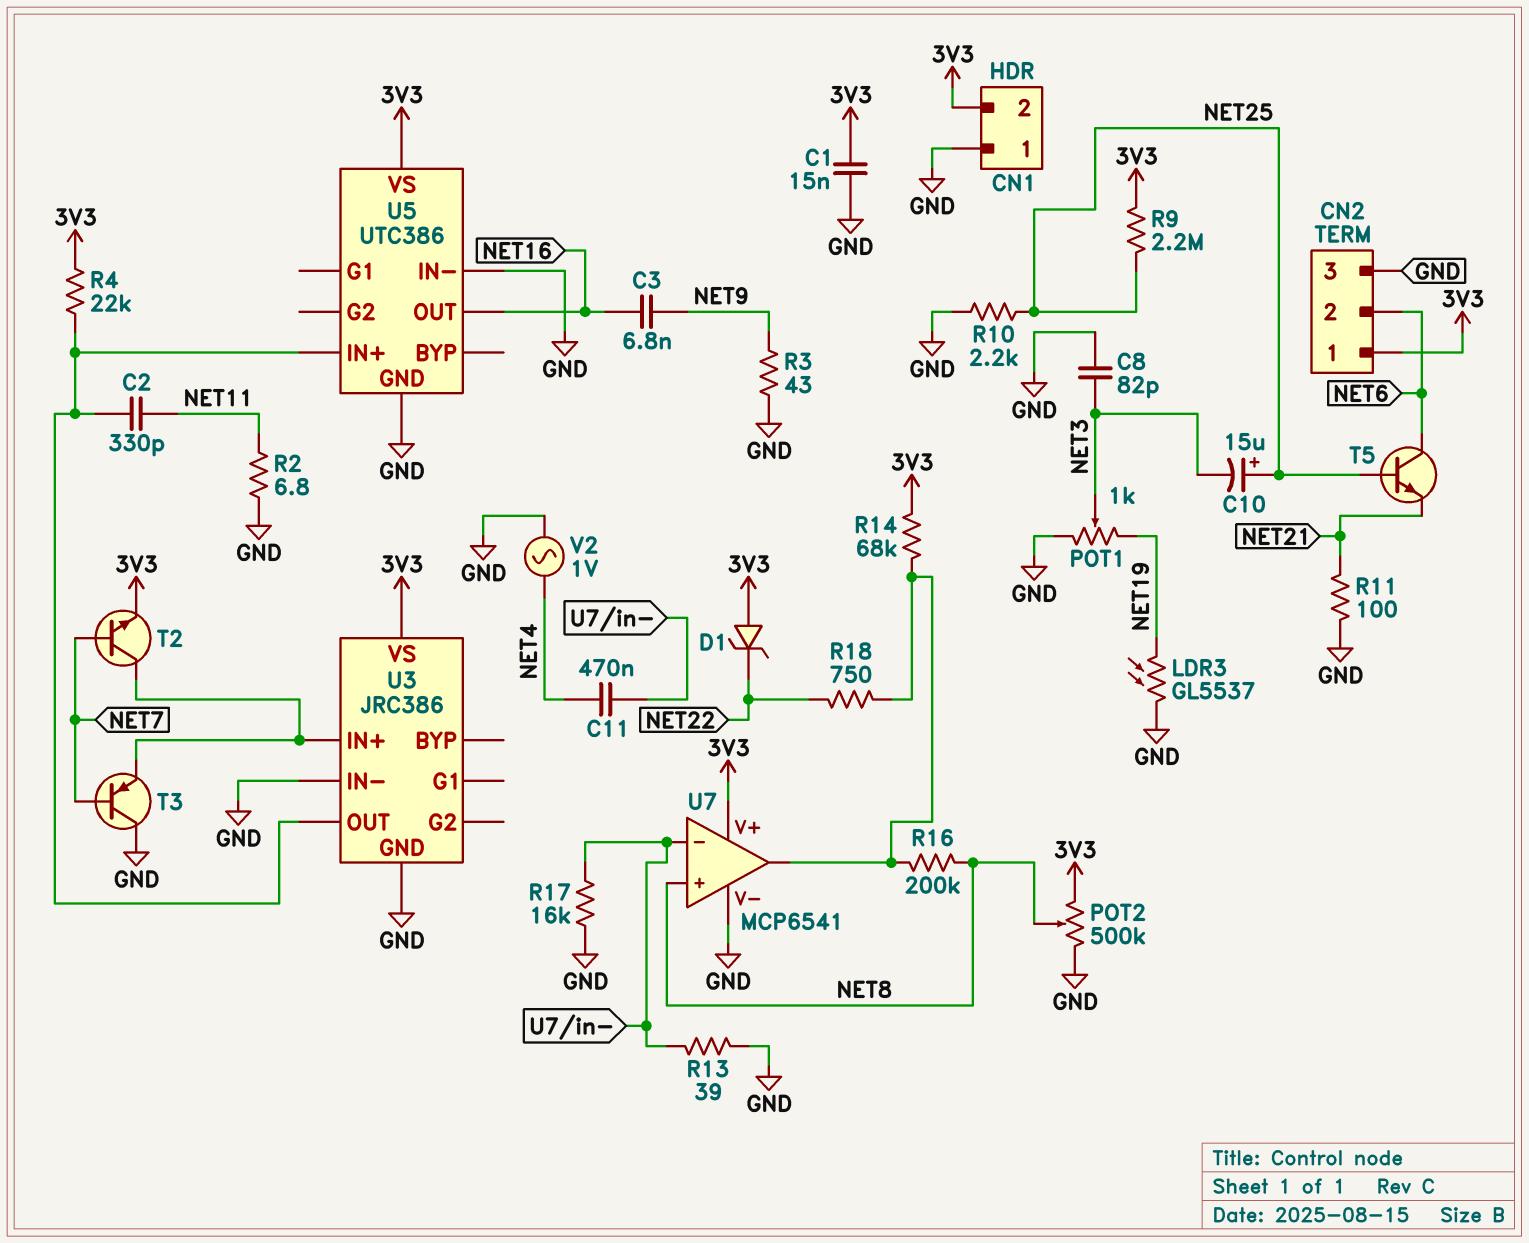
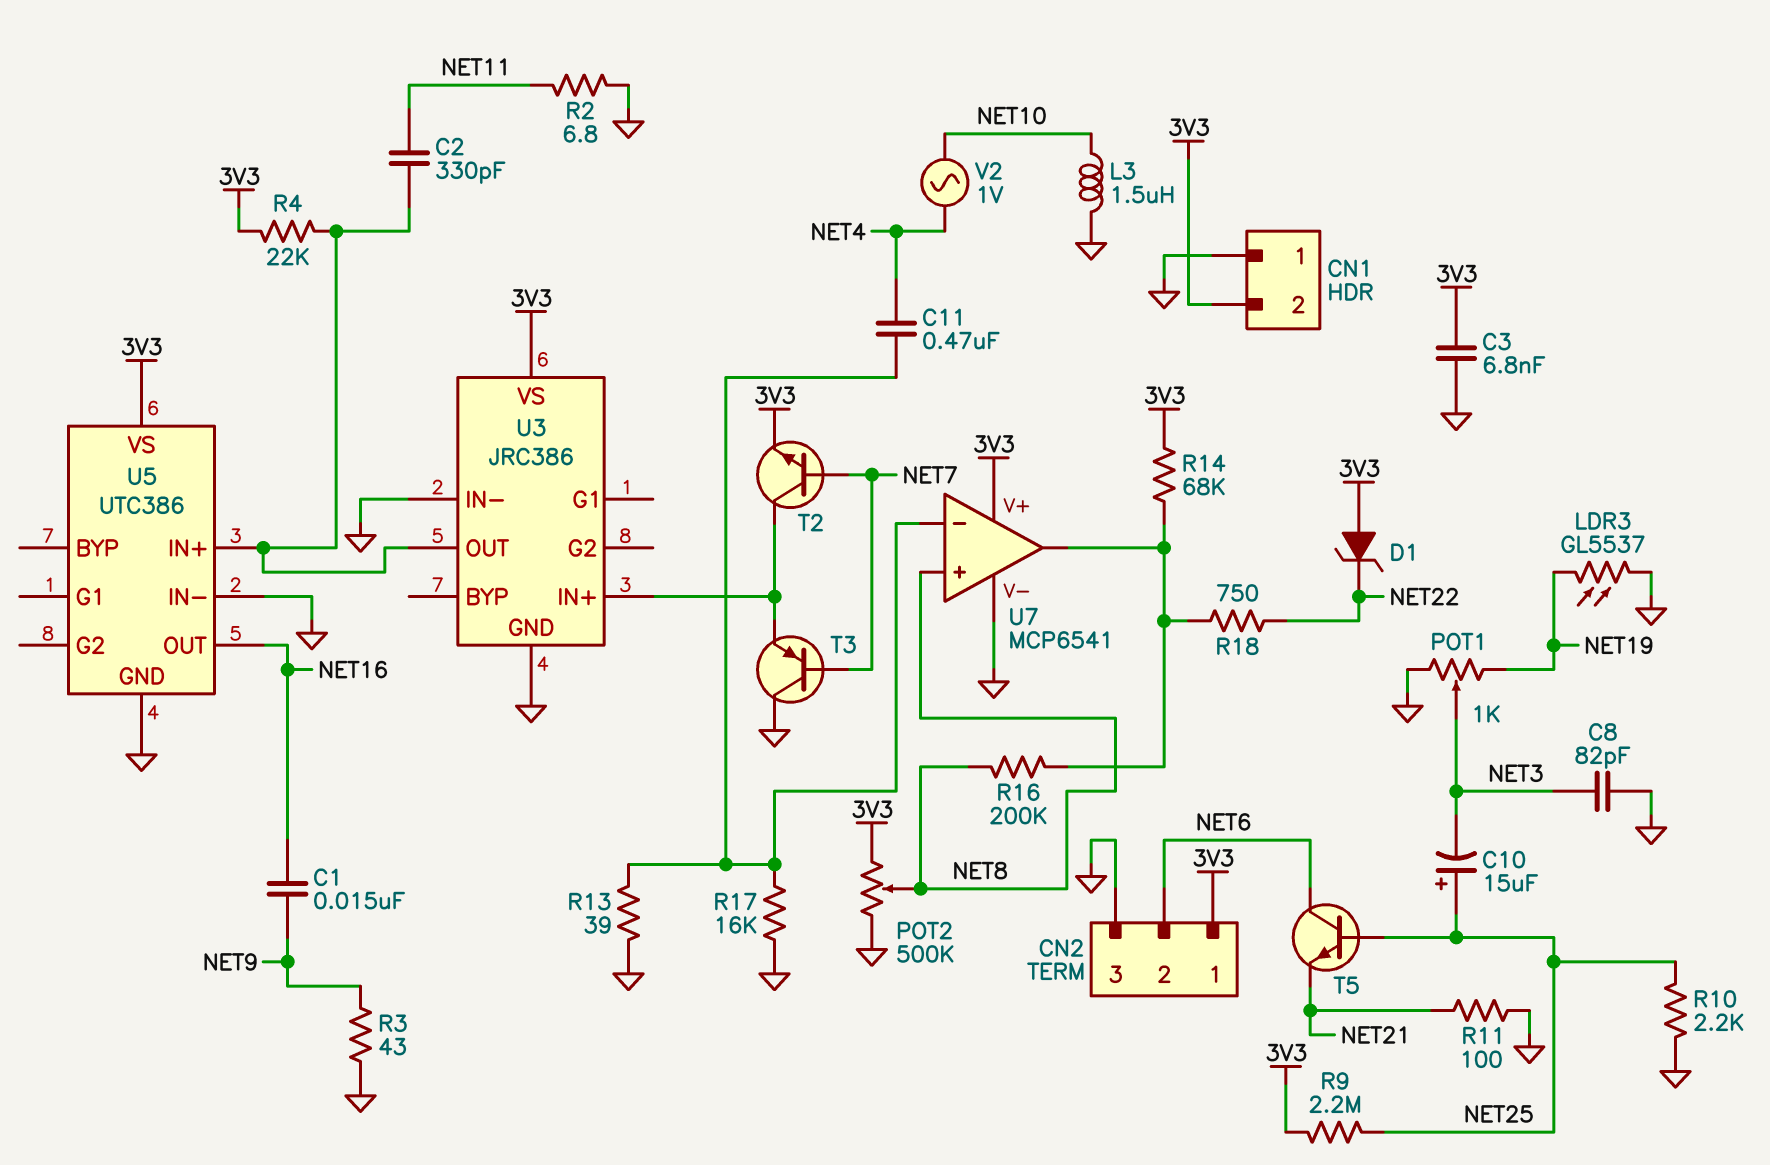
C1: 15nF (3V3, GND) -> 15nF (NET9, NET16)
C3: 6.8nF (NET9, NET16) -> 6.8nF (3V3, GND)
L3: none -> 1.5uH (GND, NET10)
V2: AC 1V (GND, NET4) -> AC 1V (NET4, NET10)

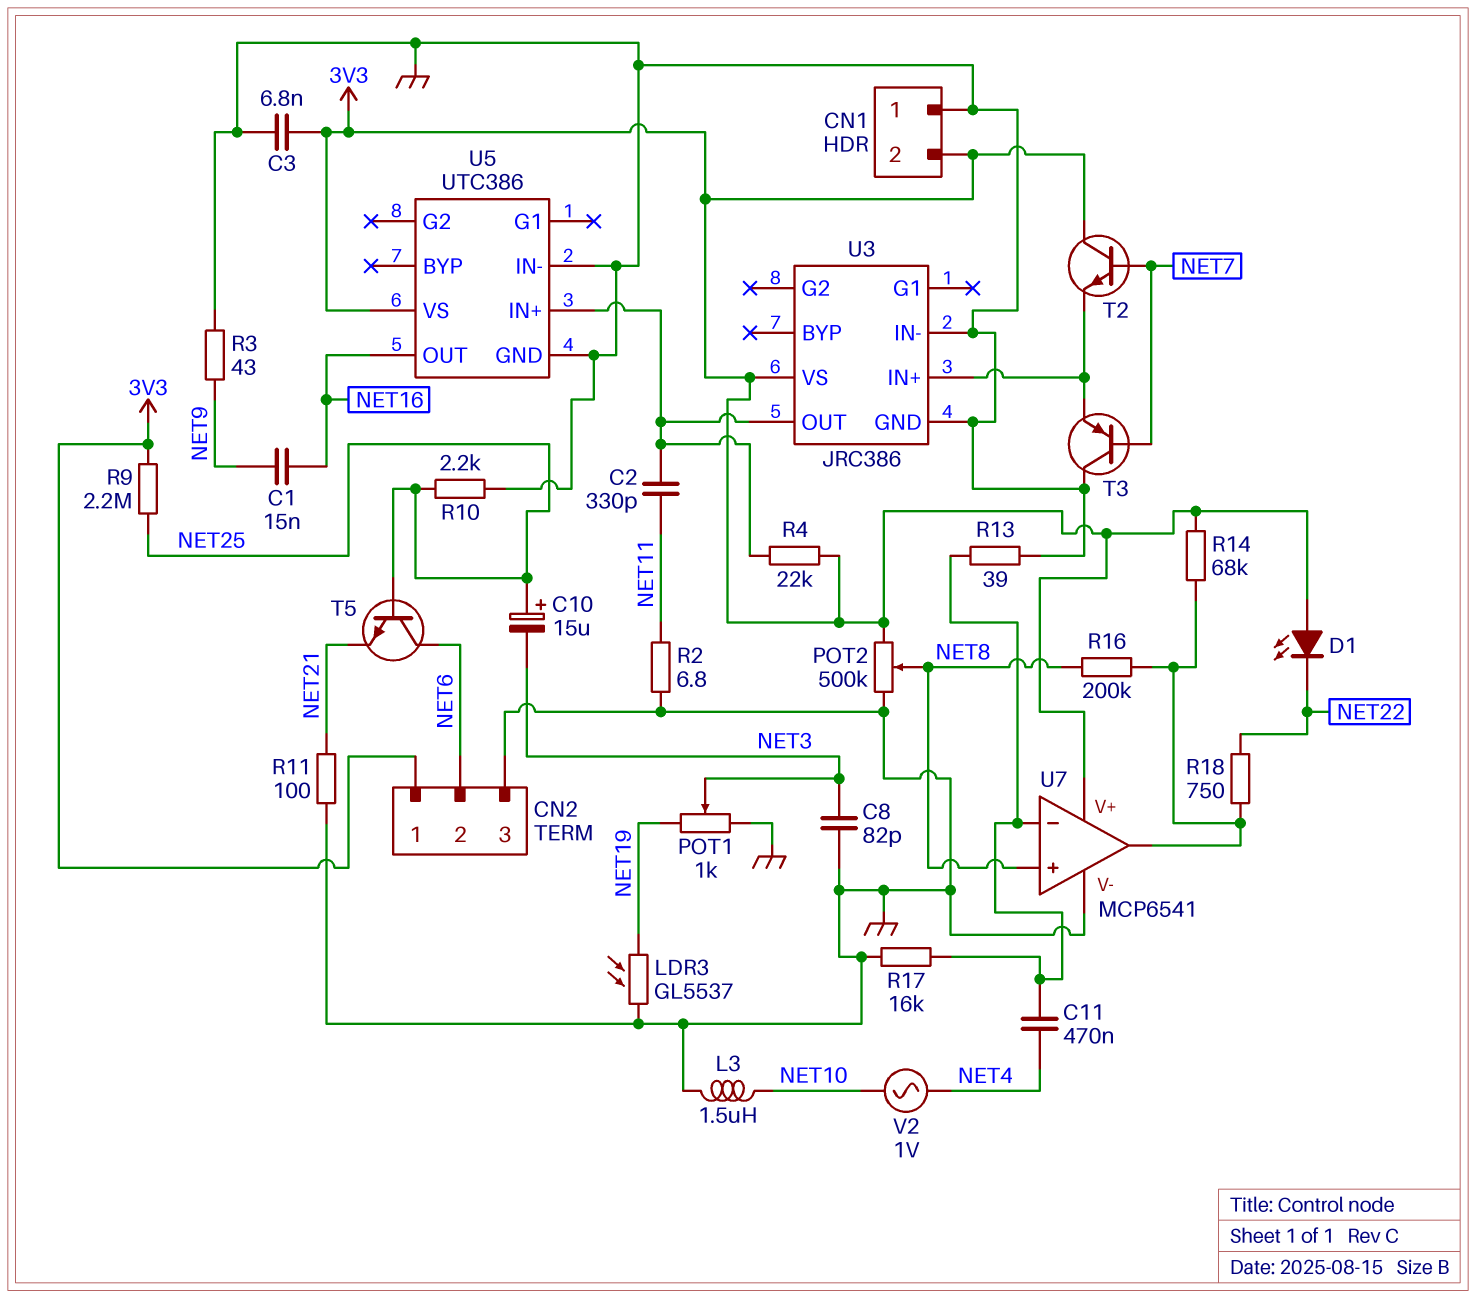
D1: zener (A 3V3, K NET22) -> LED (A 3V3, K NET22)
T2: NPN (B NET7, C U3/IN+, E 3V3) -> NPN (B NET7, C 3V3, E U3/IN+)

